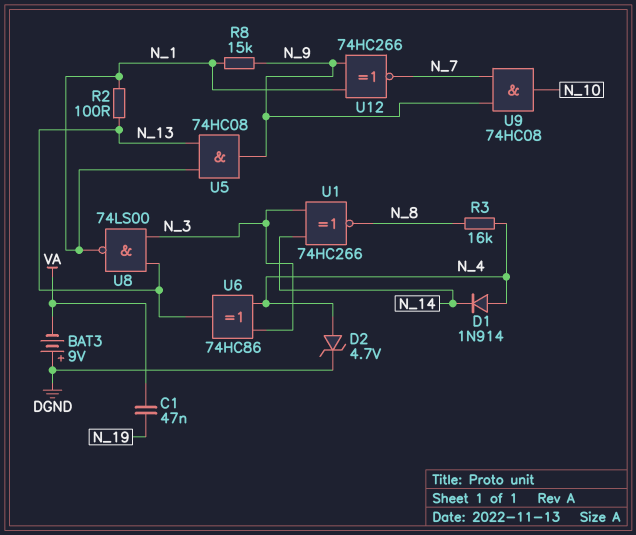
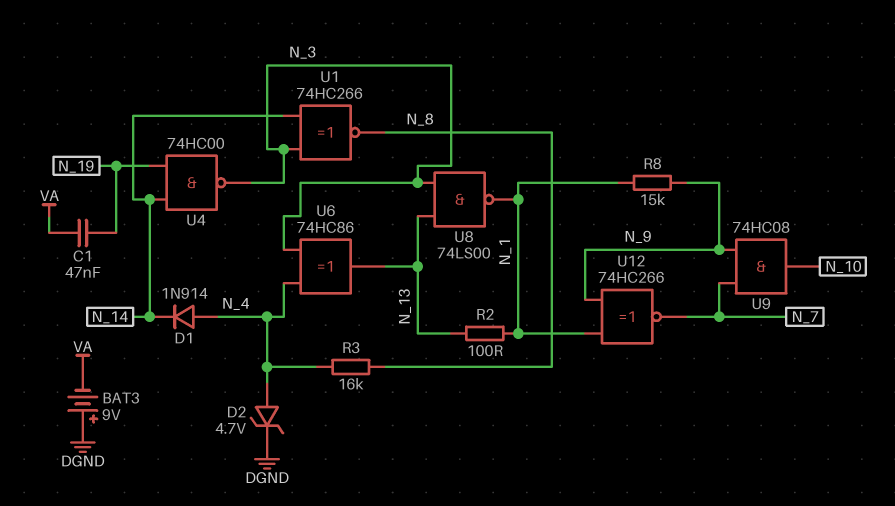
U4: none -> NAND 74HC00 (in N_14, in N_19, out N_3)
U5: AND 74HC08 (in N_1, in N_13, out N_9) -> none

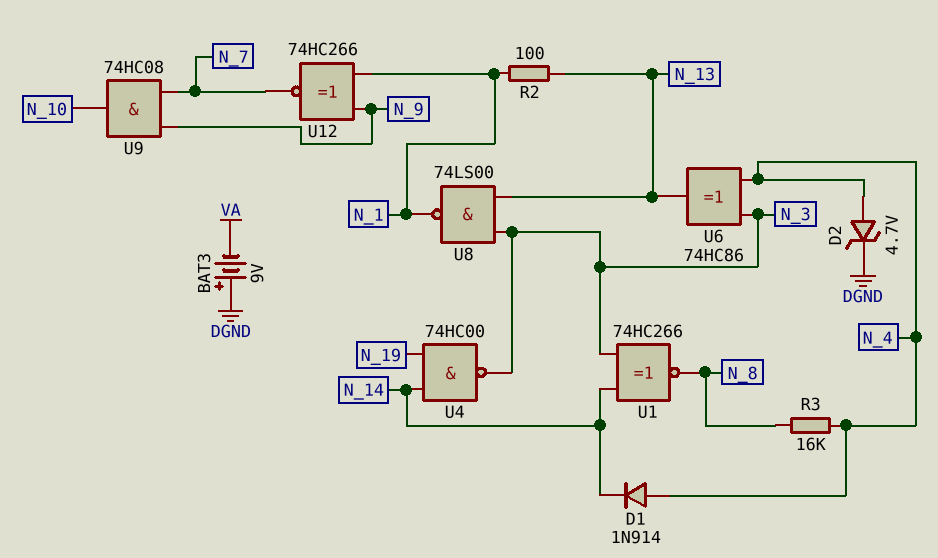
C1: 47nF (N_19, VA) -> none
R8: 15k (N_1, N_9) -> none

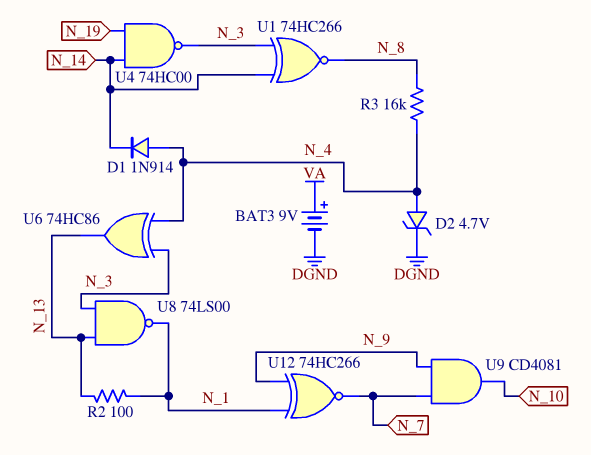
BAT3: 9V (plus DGND, minus VA) -> 9V (plus VA, minus DGND)
U9: AND 74HC08 (in N_7, in N_9, out N_10) -> AND CD4081 (in N_7, in N_9, out N_10)

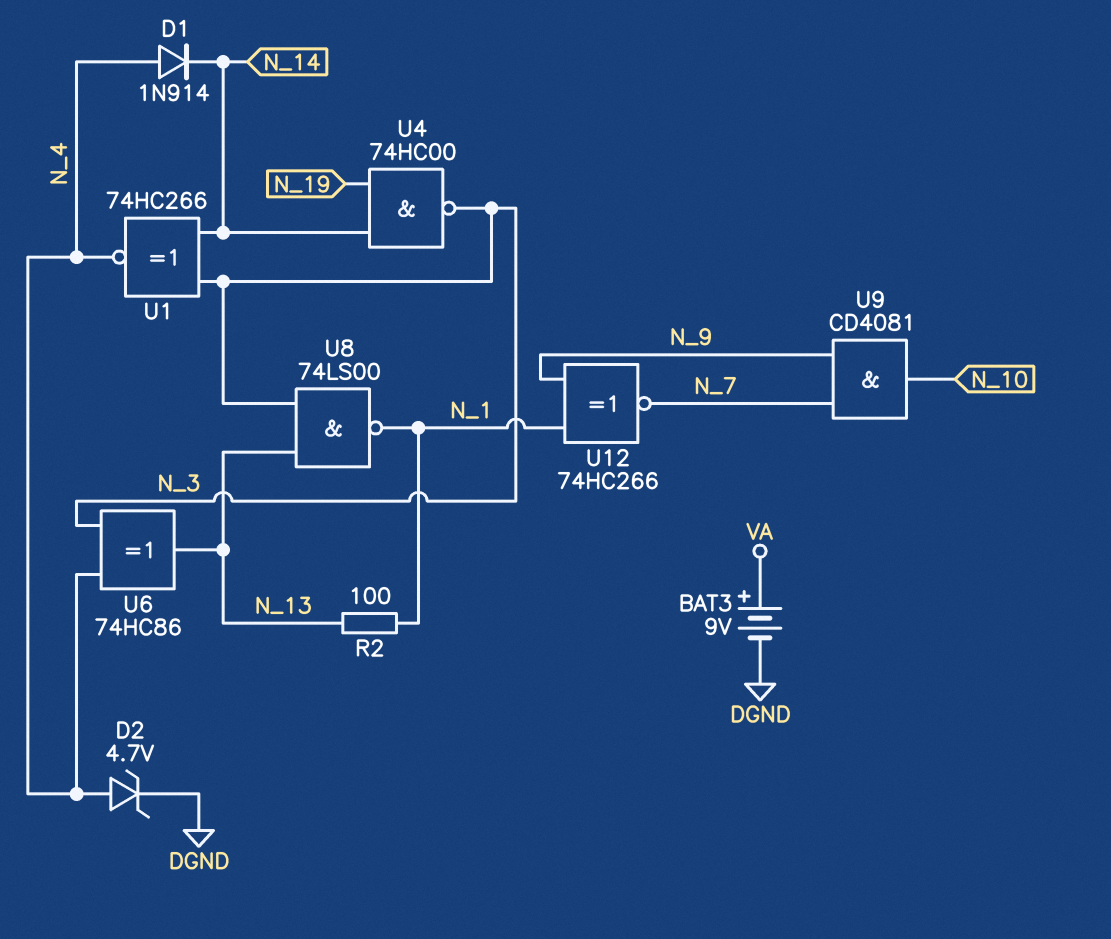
R3: 16k (N_4, N_8) -> none
U1: XNOR 74HC266 (in N_3, in N_14, out N_8) -> XNOR 74HC266 (in N_3, in N_14, out N_4)

